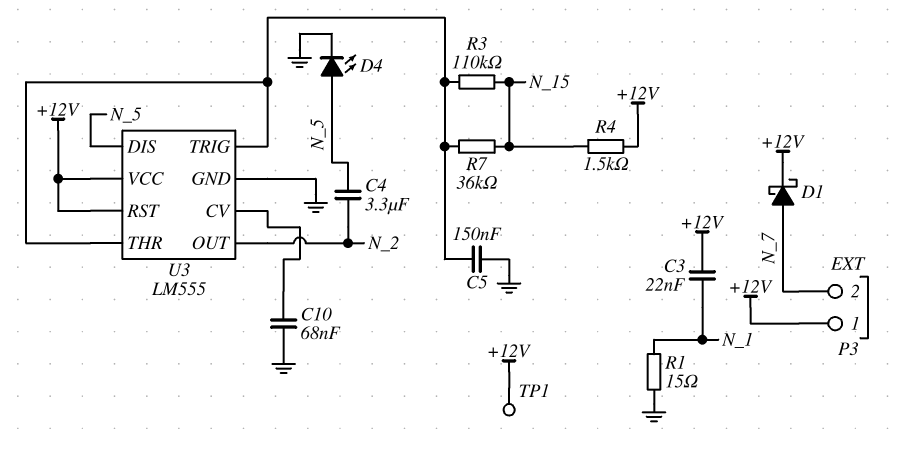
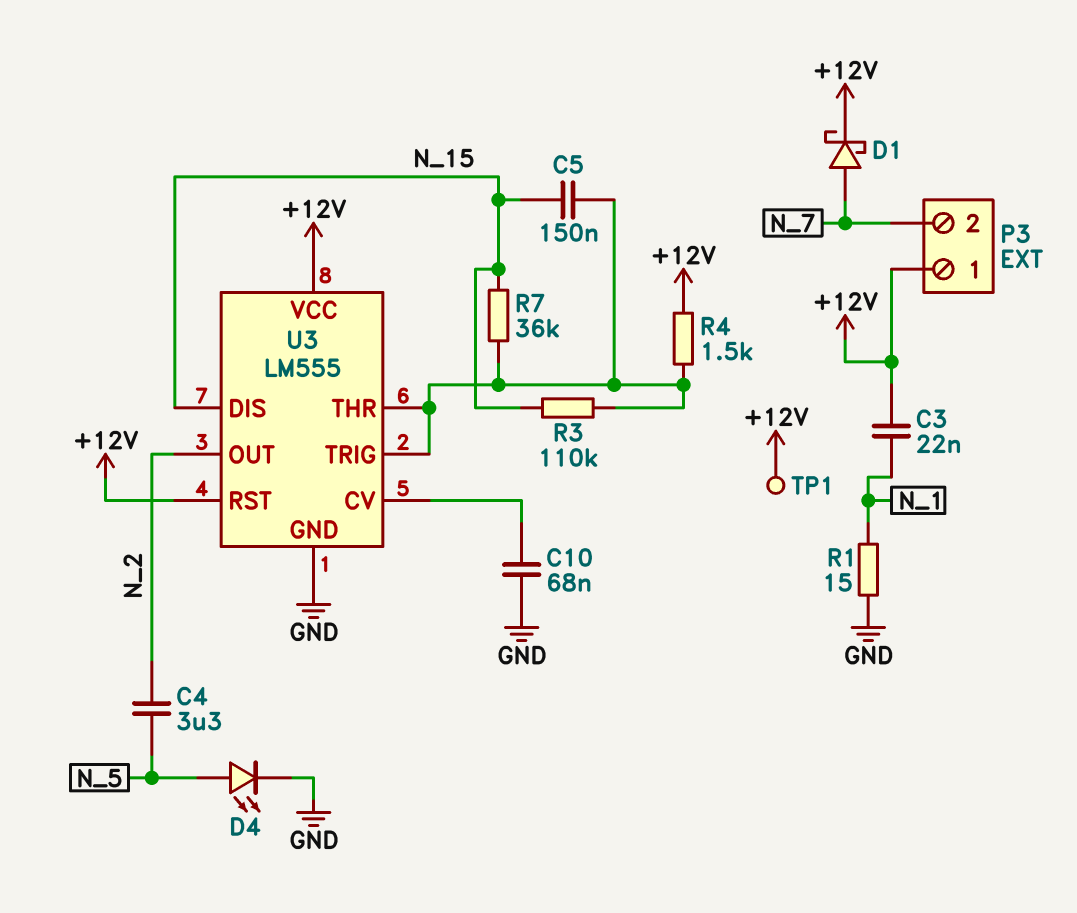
C5: 150nF (GND, U3/THR) -> 150nF (N_15, U3/THR)
R4: 1.5k (+12V, N_15) -> 1.5k (+12V, U3/THR)
U3 pin DIS: N_5 -> N_15

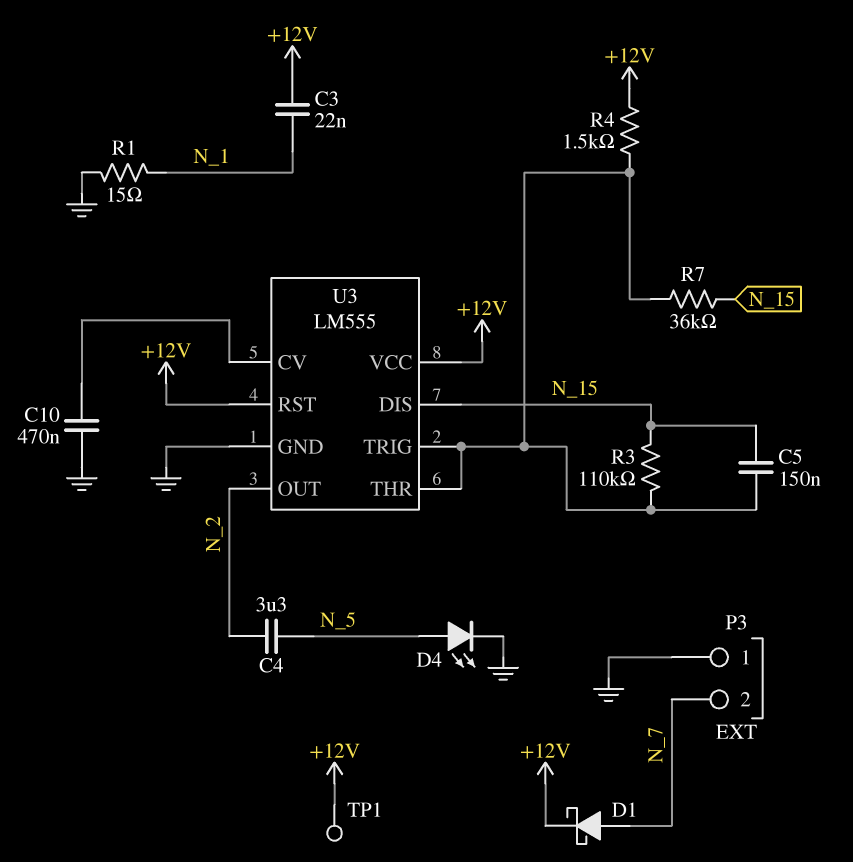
C10: 68nF (GND, U3/CV) -> 470nF (GND, U3/CV)
P3 pin 1: +12V -> GND

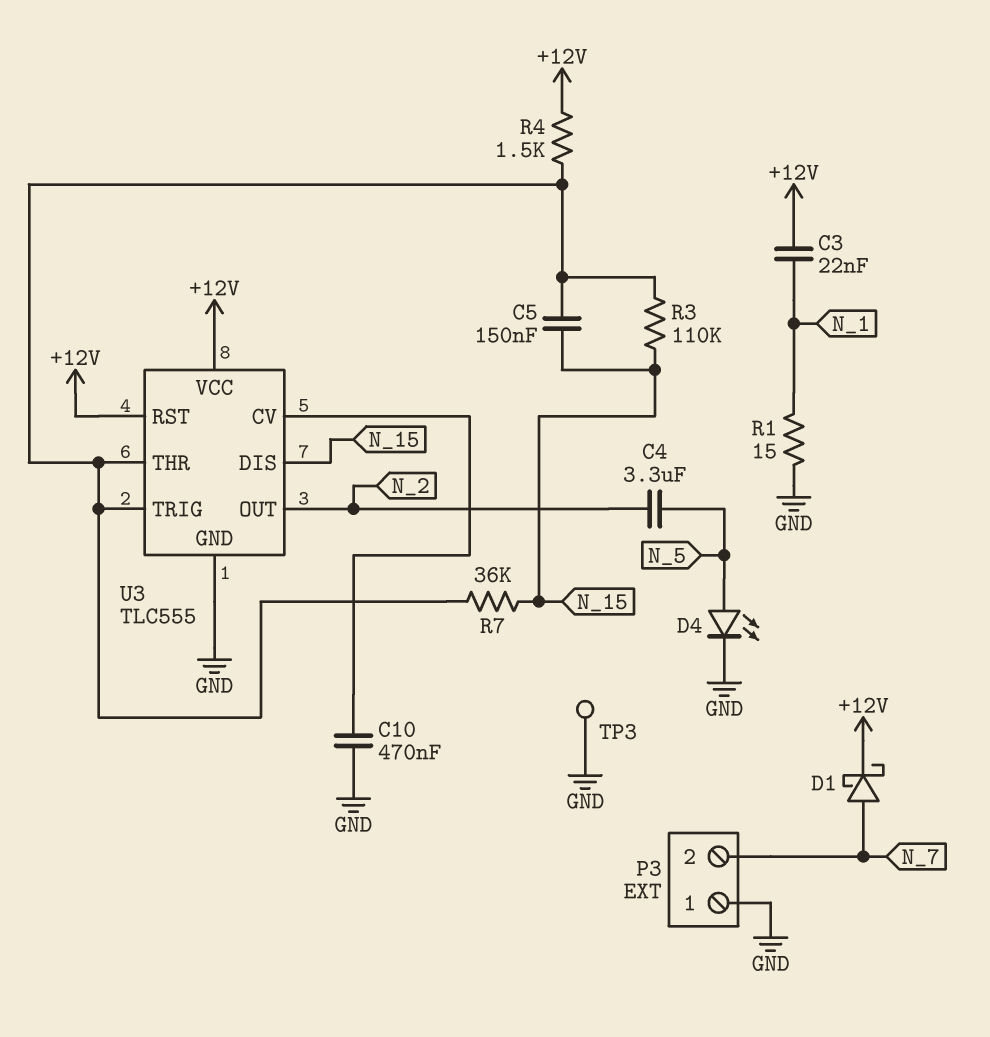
TP1: test point (+12V) -> none
TP3: none -> test point (GND)
U3: LM555 -> TLC555

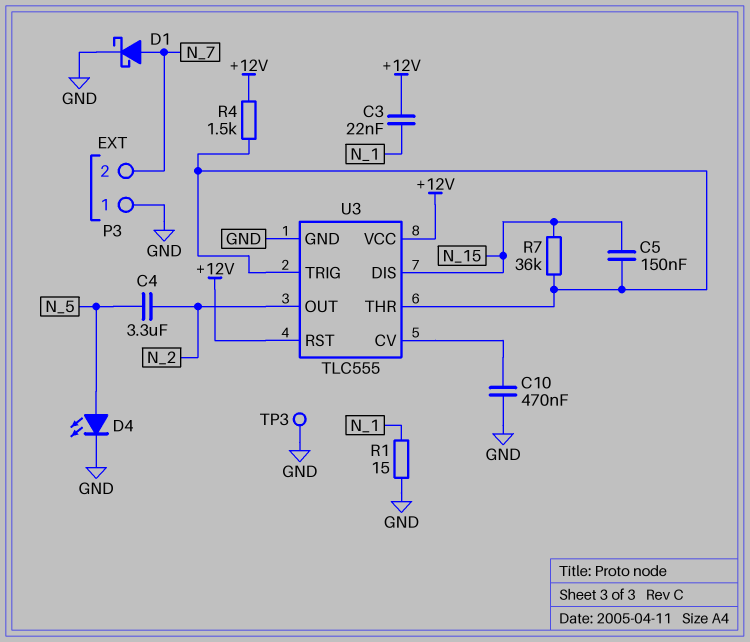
D1: schottky (A N_7, K +12V) -> schottky (A N_7, K GND)
R3: 110k (N_15, U3/THR) -> none

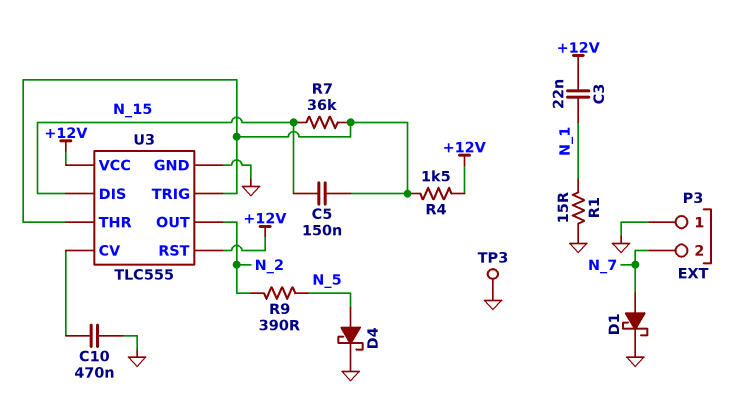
C4: 3.3uF (N_2, N_5) -> none
D4: LED (A N_5, K GND) -> schottky (A N_5, K GND)
R9: none -> 390 (N_2, N_5)

